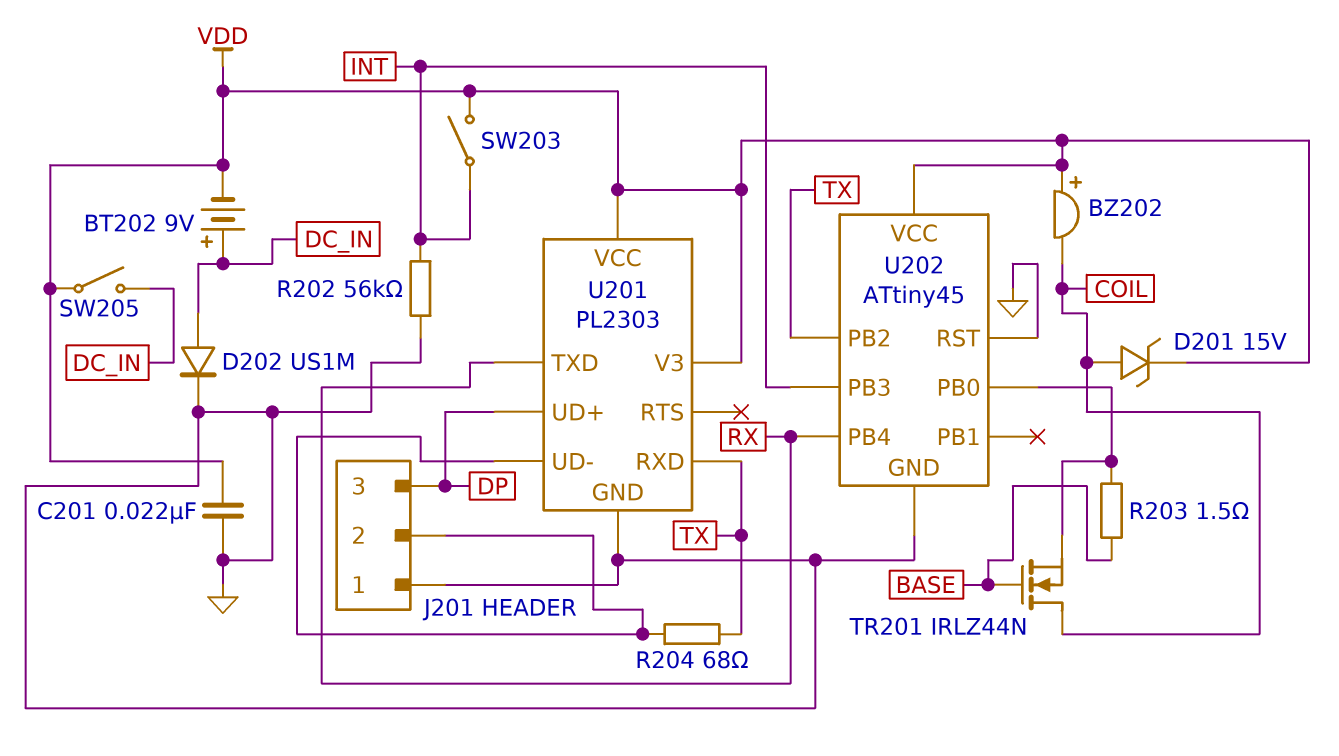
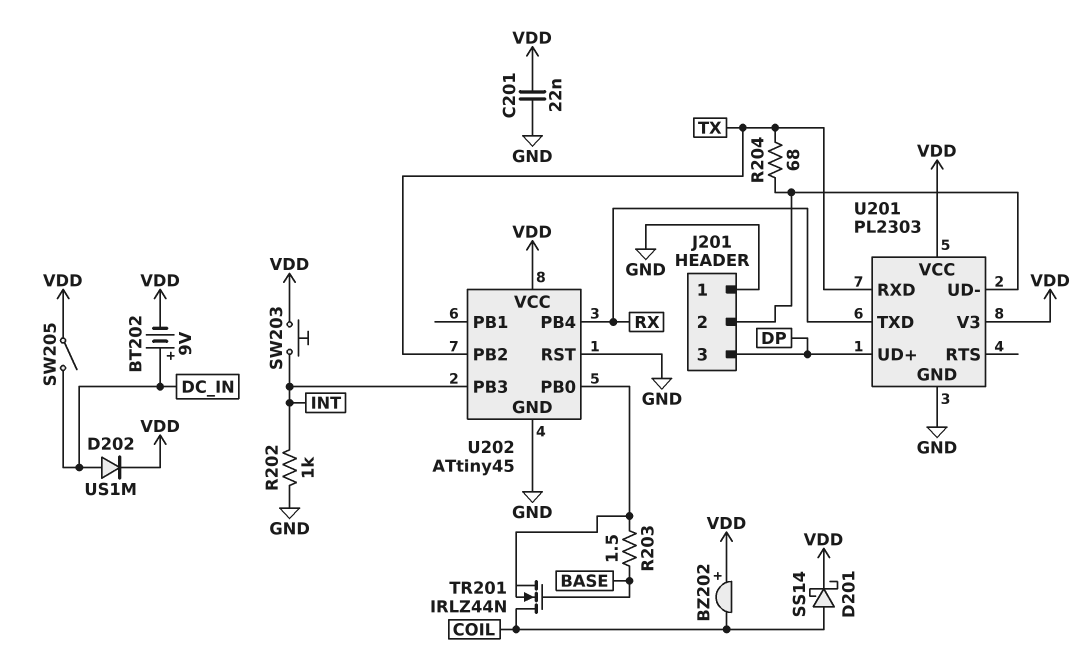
D201: zener 15V (A COIL, K VDD) -> schottky SS14 (A COIL, K VDD)
D202: diode US1M (A DC_IN, K GND) -> diode US1M (A DC_IN, K VDD)
R202: 56k (GND, INT) -> 1k (GND, INT)
SW203: switch (INT, VDD) -> button (INT, VDD)

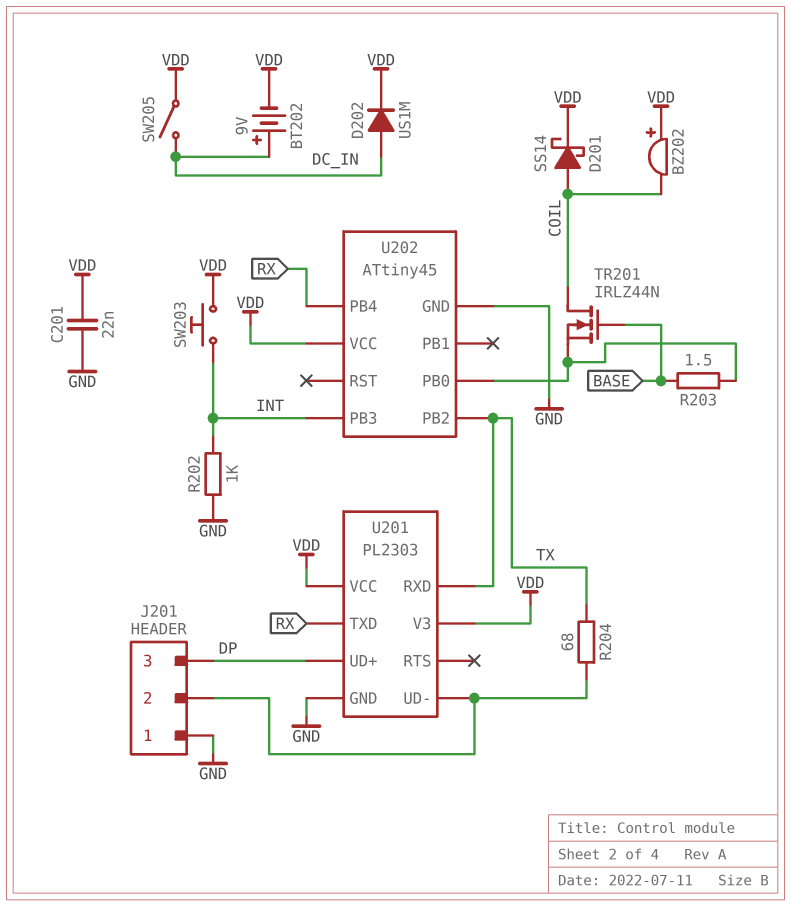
U202 pin RST: GND -> none

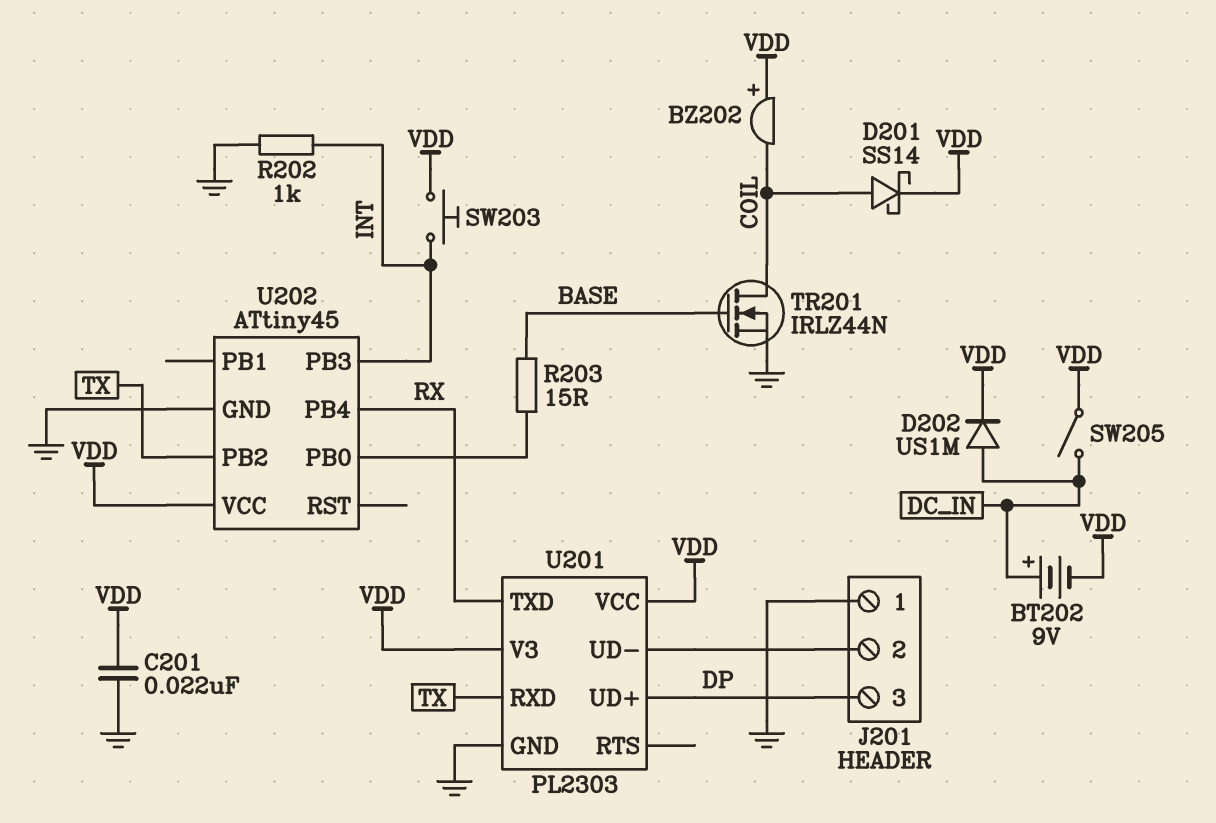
R203: 1.5 (BASE, U202/PB0) -> 15 (BASE, U202/PB0)
R204: 68 (J201/2, TX) -> none
TR201: NMOS IRLZ44N (G BASE, D COIL, S U202/PB0) -> NMOS IRLZ44N (G BASE, D COIL, S GND)

